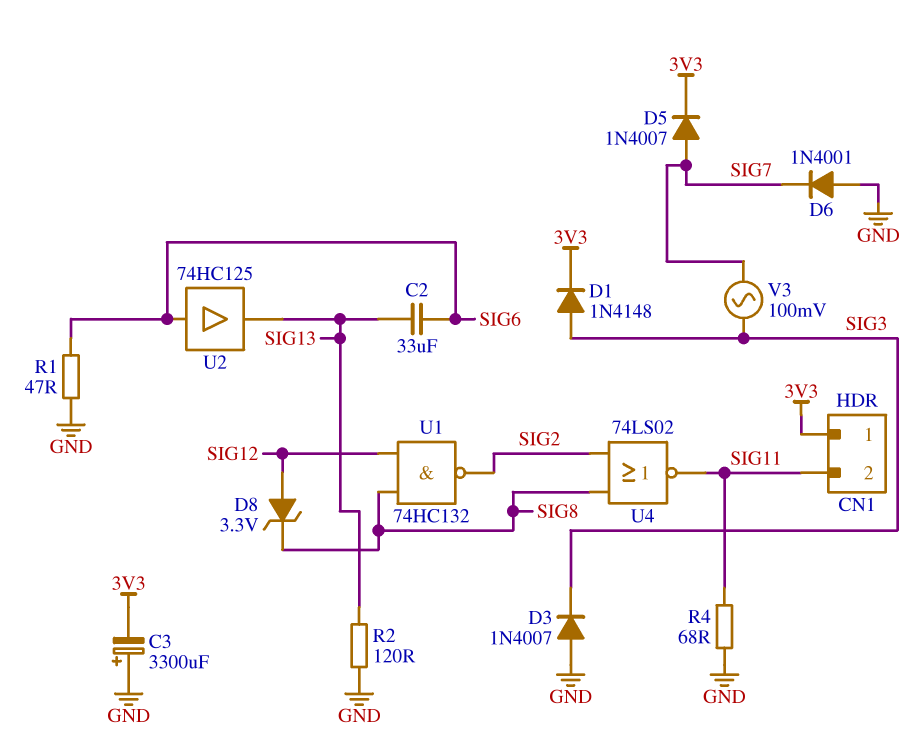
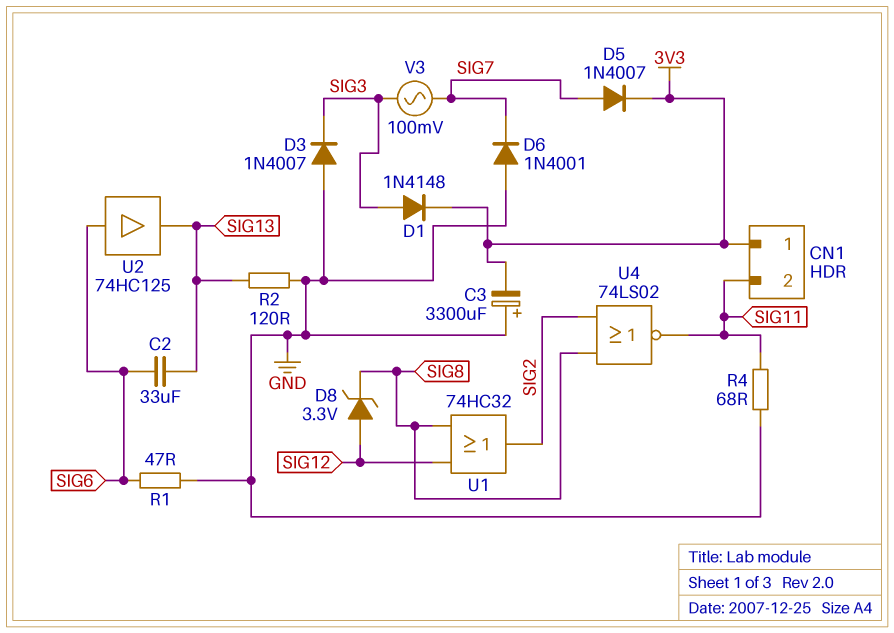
U1: NAND 74HC132 (in SIG8, in SIG12, out SIG2) -> OR 74HC32 (in SIG8, in SIG12, out SIG2)

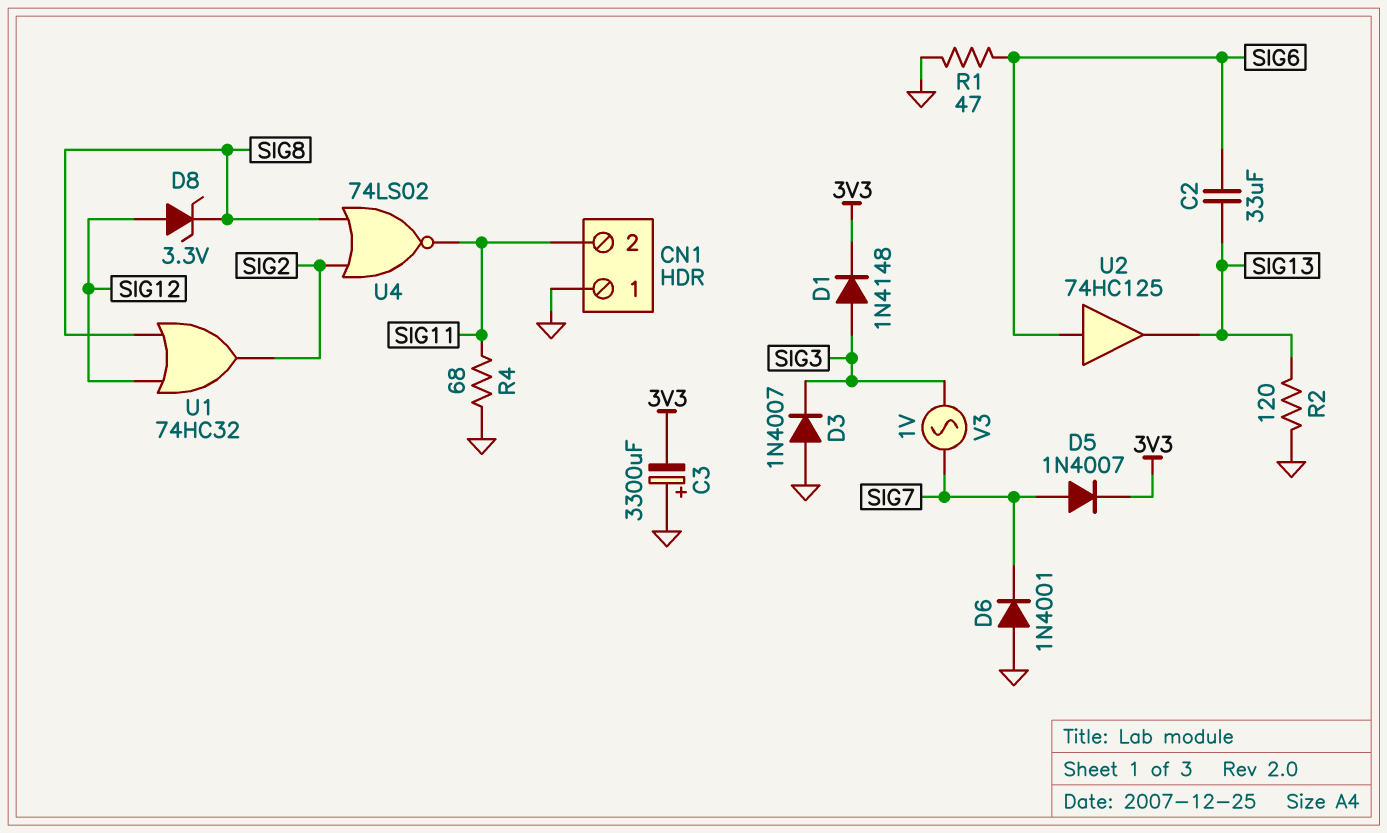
CN1 pin 1: 3V3 -> GND
V3: AC 100mV (SIG3, SIG7) -> AC 1V (SIG3, SIG7)

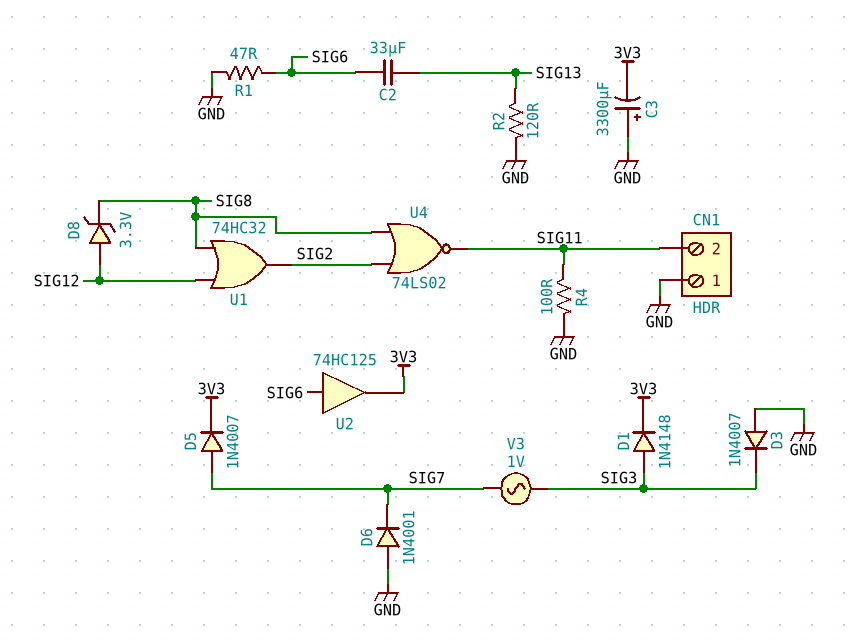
R4: 68 (GND, SIG11) -> 100 (GND, SIG11)
U2: buffer 74HC125 (in SIG6, out SIG13) -> buffer 74HC125 (in SIG6, out 3V3)

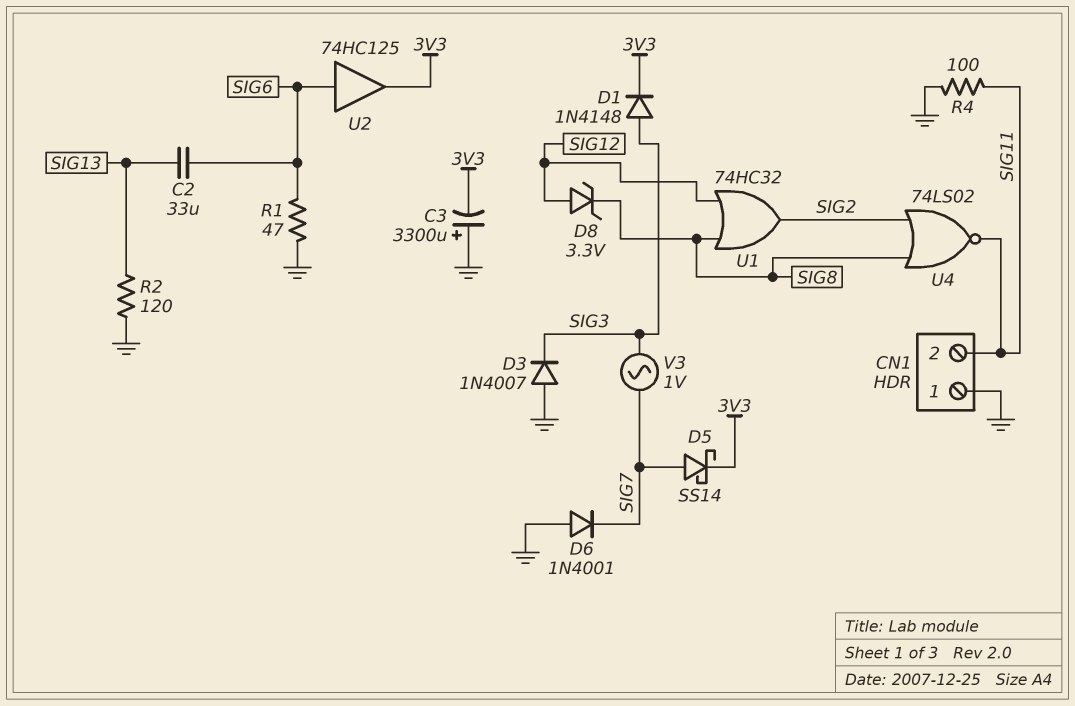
D5: diode 1N4007 (A SIG7, K 3V3) -> schottky SS14 (A SIG7, K 3V3)

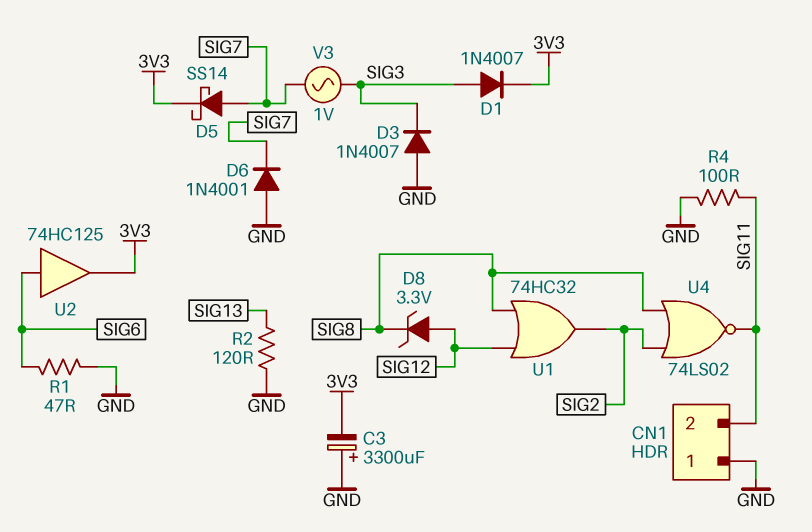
C2: 33uF (SIG6, SIG13) -> none
D1: diode 1N4148 (A SIG3, K 3V3) -> diode 1N4007 (A SIG3, K 3V3)

